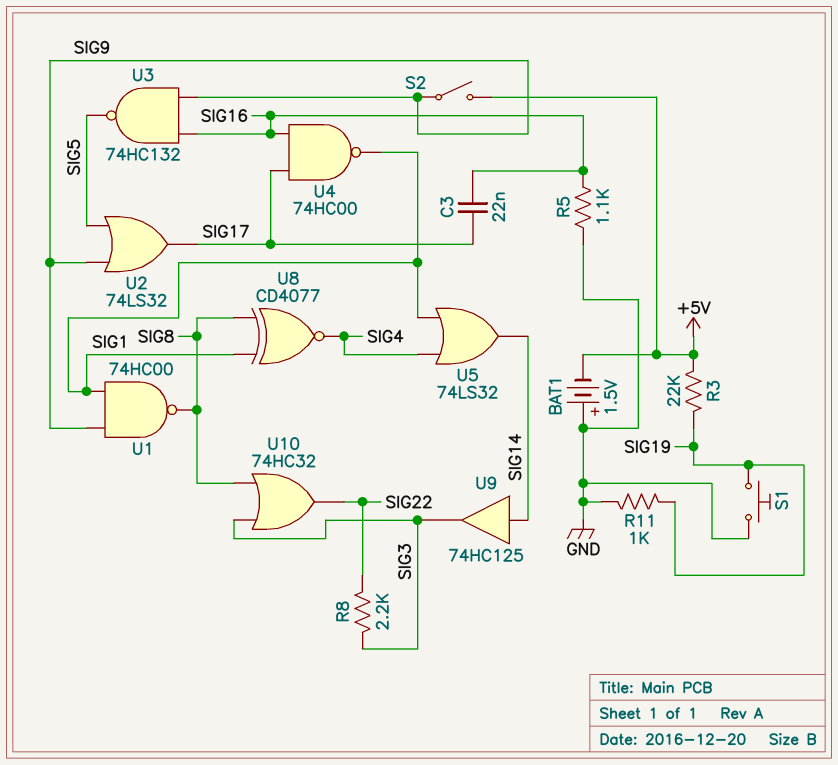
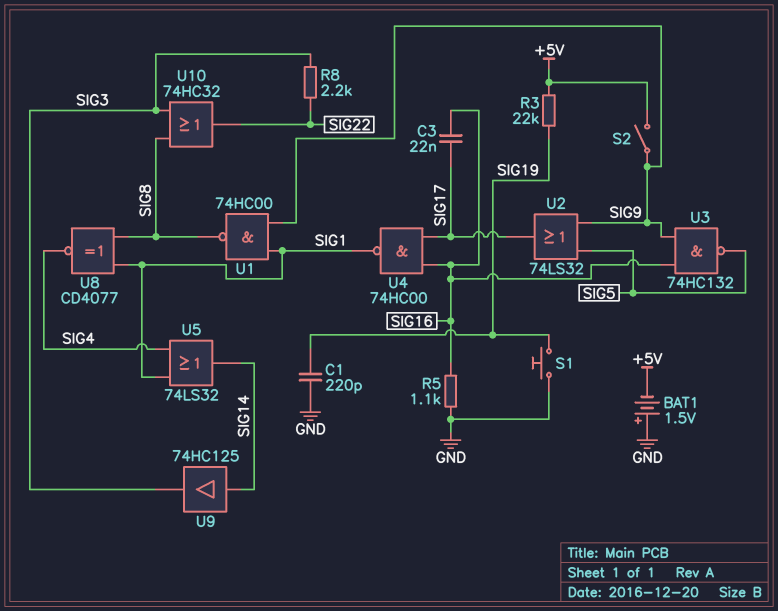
C1: none -> 220pF (GND, SIG19)
R11: 1k (GND, SIG19) -> none

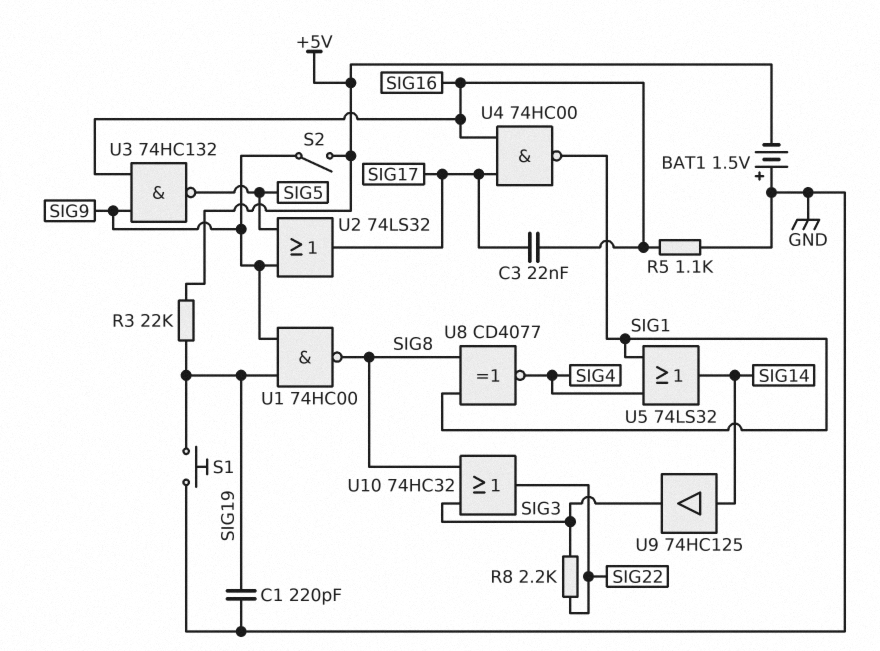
U1: NAND 74HC00 (in SIG1, in SIG9, out SIG8) -> NAND 74HC00 (in SIG9, in SIG19, out SIG8)

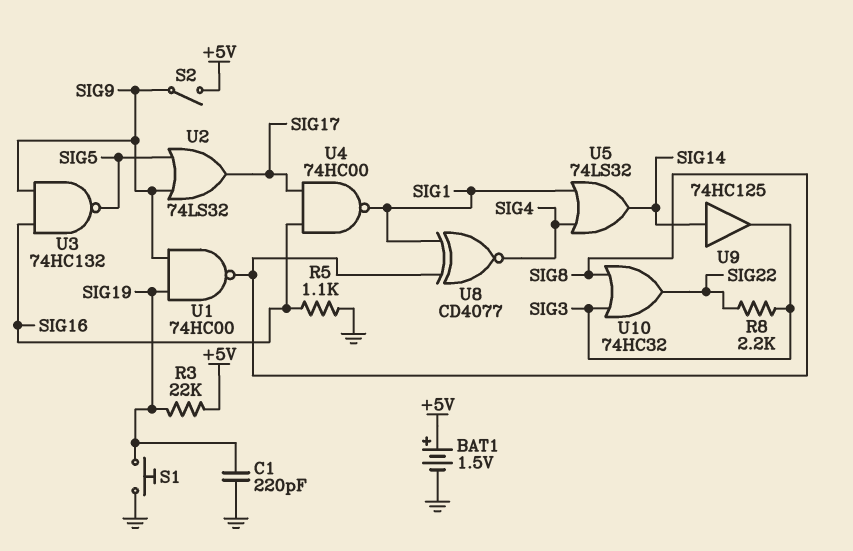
BAT1: 1.5V (plus GND, minus +5V) -> 1.5V (plus +5V, minus GND)
C3: 22nF (SIG16, SIG17) -> none

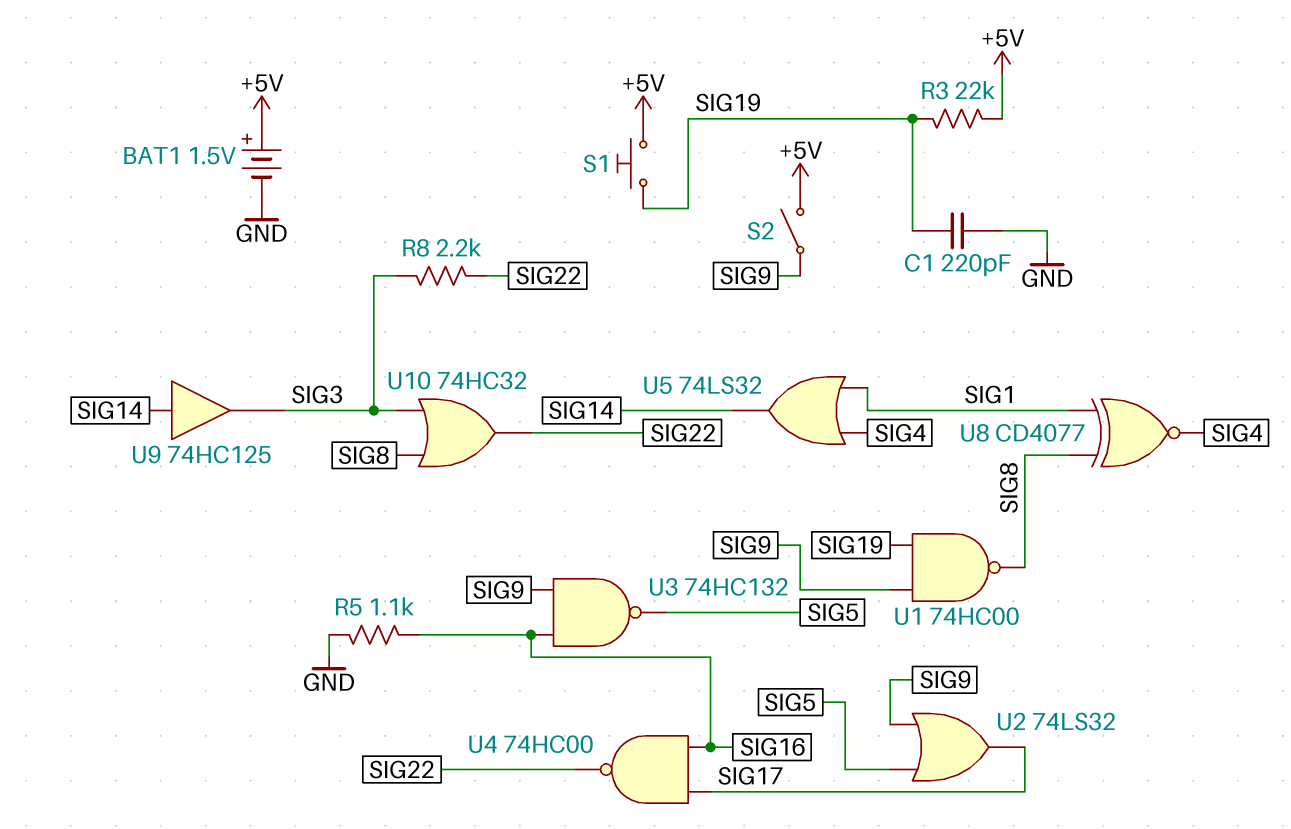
S1: button (GND, SIG19) -> button (+5V, SIG19)
U4: NAND 74HC00 (in SIG16, in SIG17, out SIG1) -> NAND 74HC00 (in SIG16, in SIG17, out SIG22)

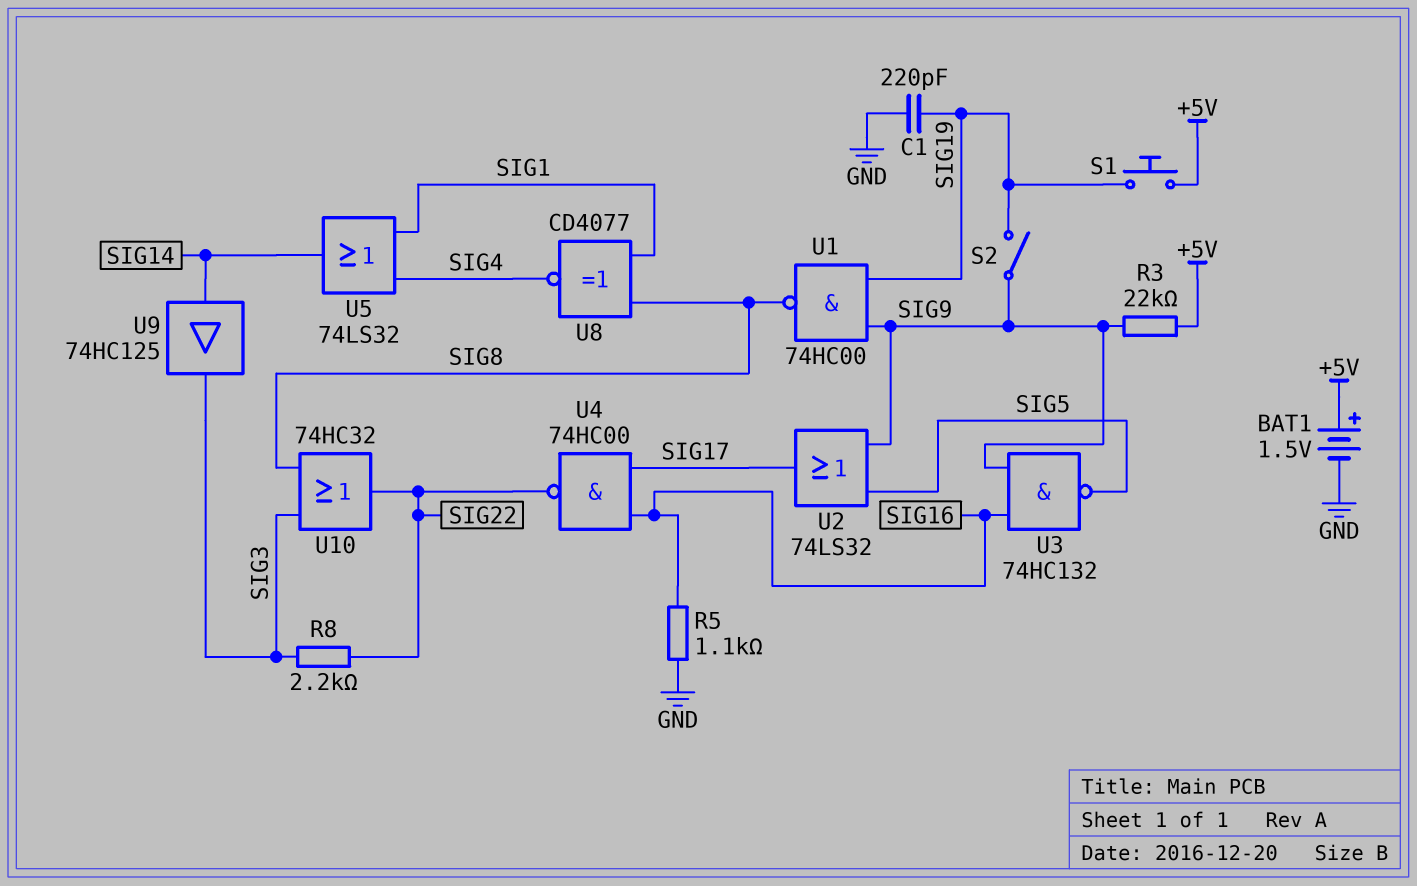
R3: 22k (+5V, SIG19) -> 22k (+5V, SIG9)
S2: switch (+5V, SIG9) -> switch (SIG9, SIG19)

